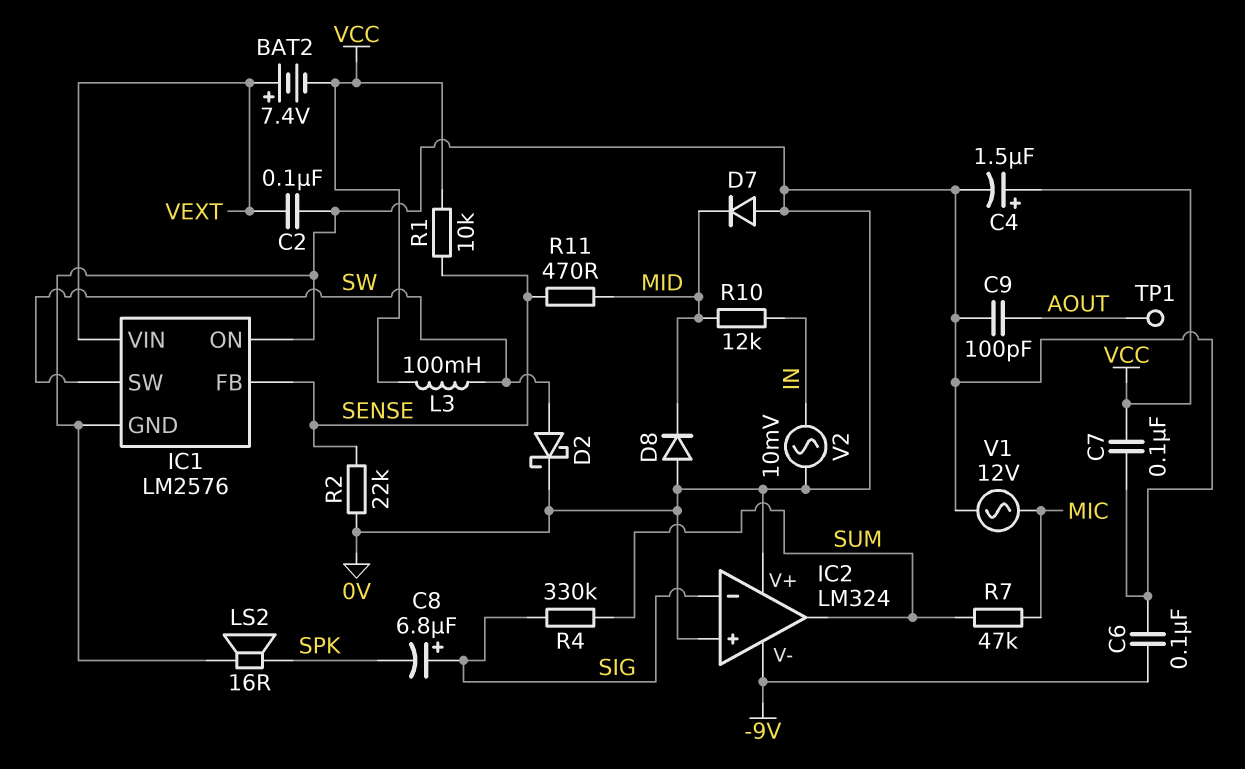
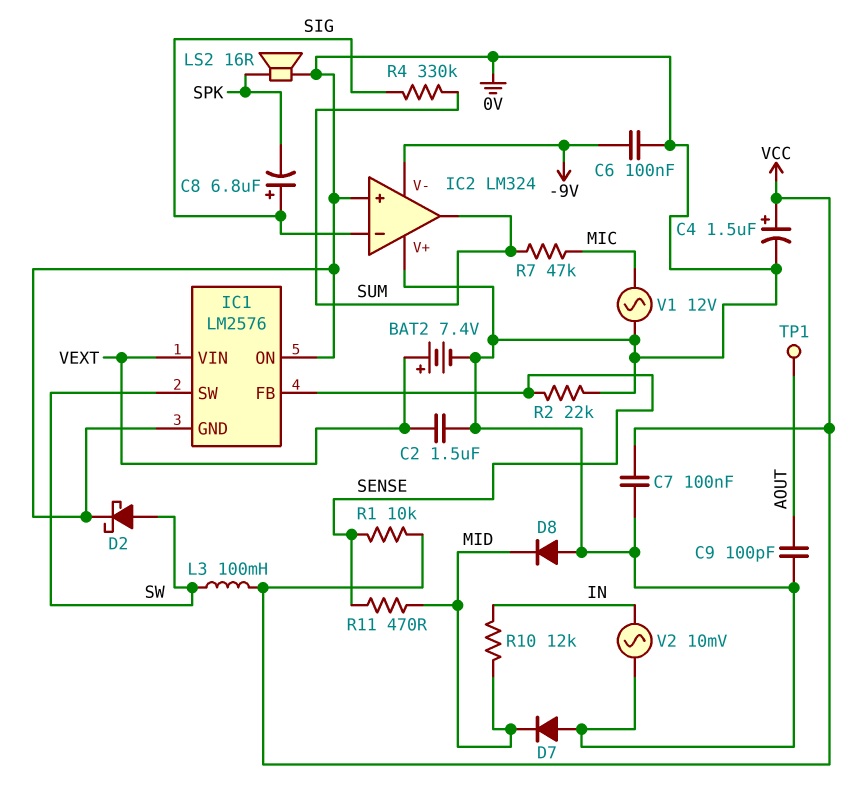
BAT2: 7.4V (plus VEXT, minus VCC) -> 7.4V (plus VEXT, minus 0V)
C2: 100nF (0V, VEXT) -> 1.5uF (0V, VEXT)

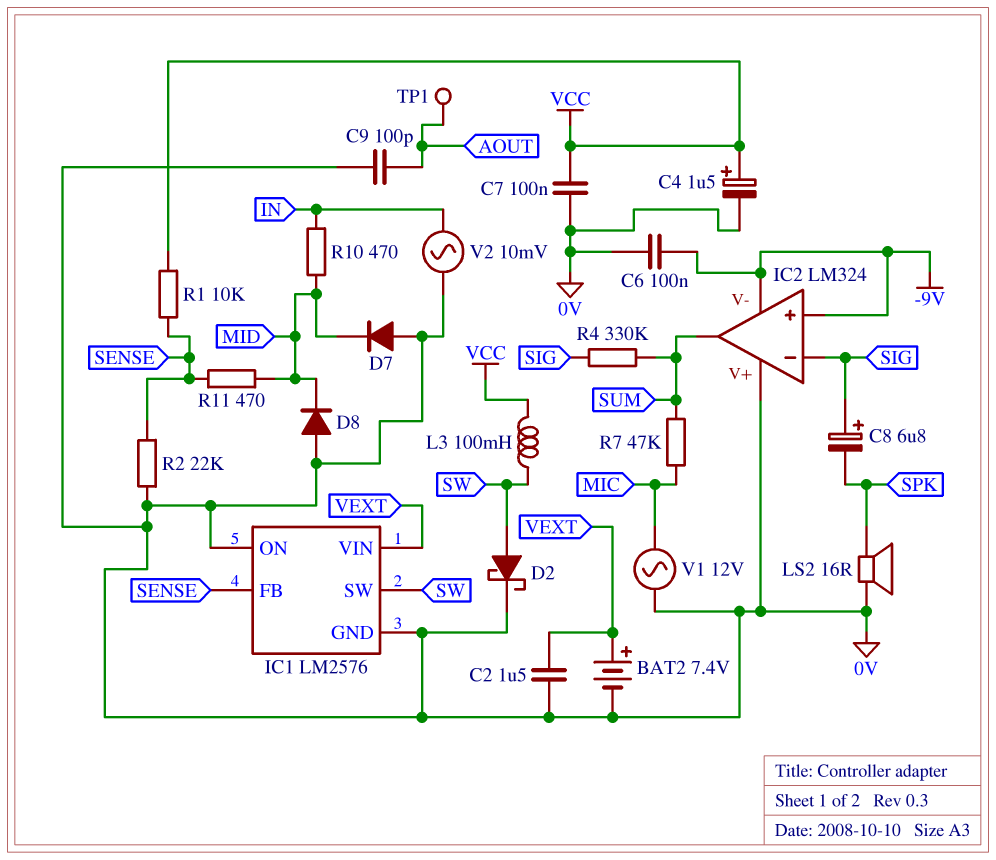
IC2 pin in+: 0V -> -9V
R10: 12k (IN, MID) -> 470 (IN, MID)

